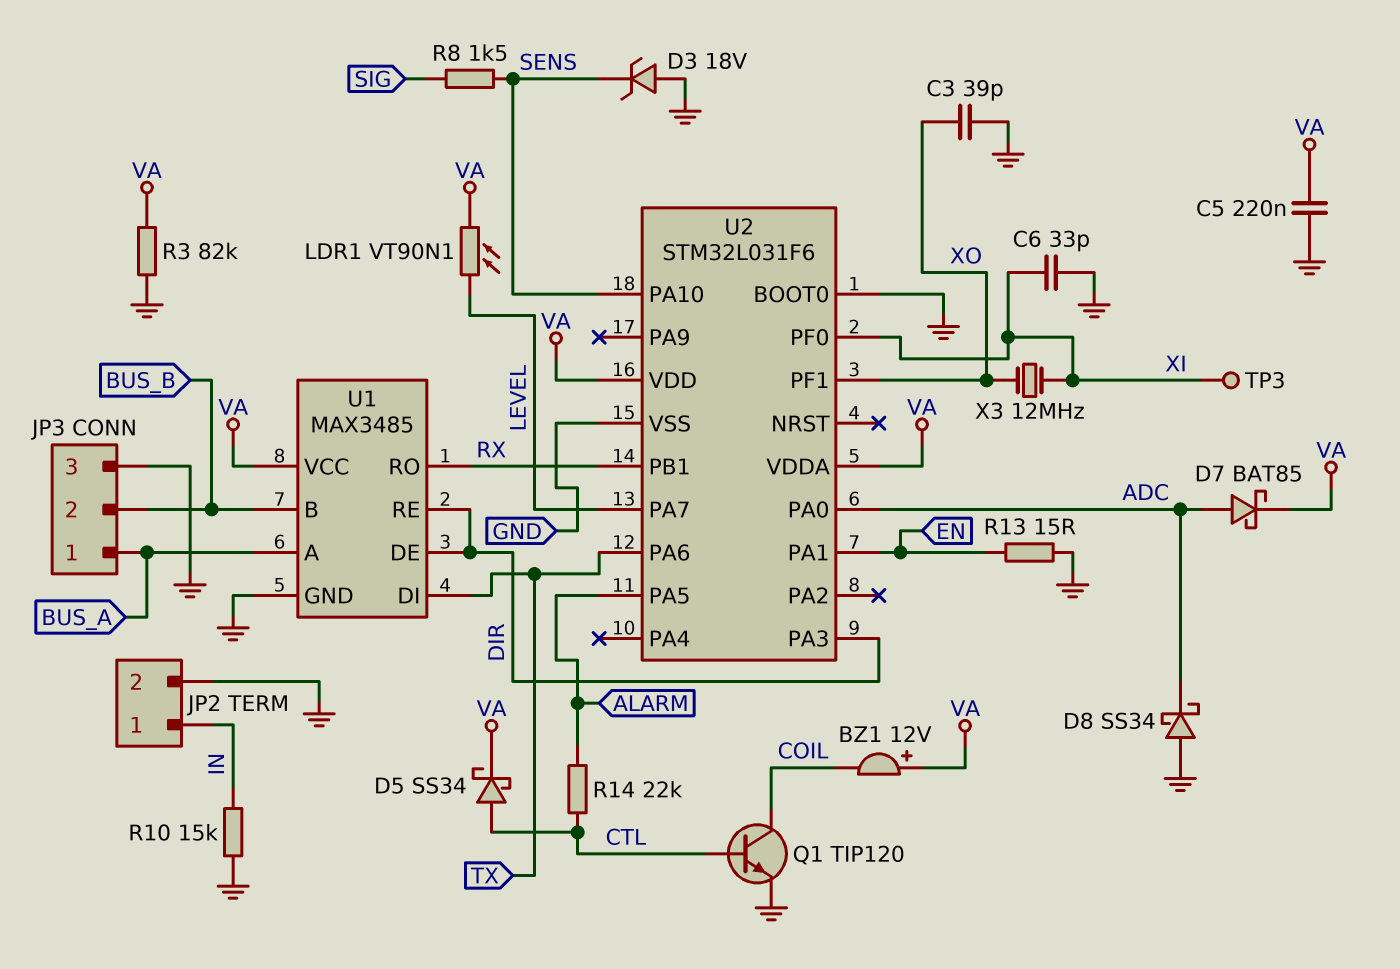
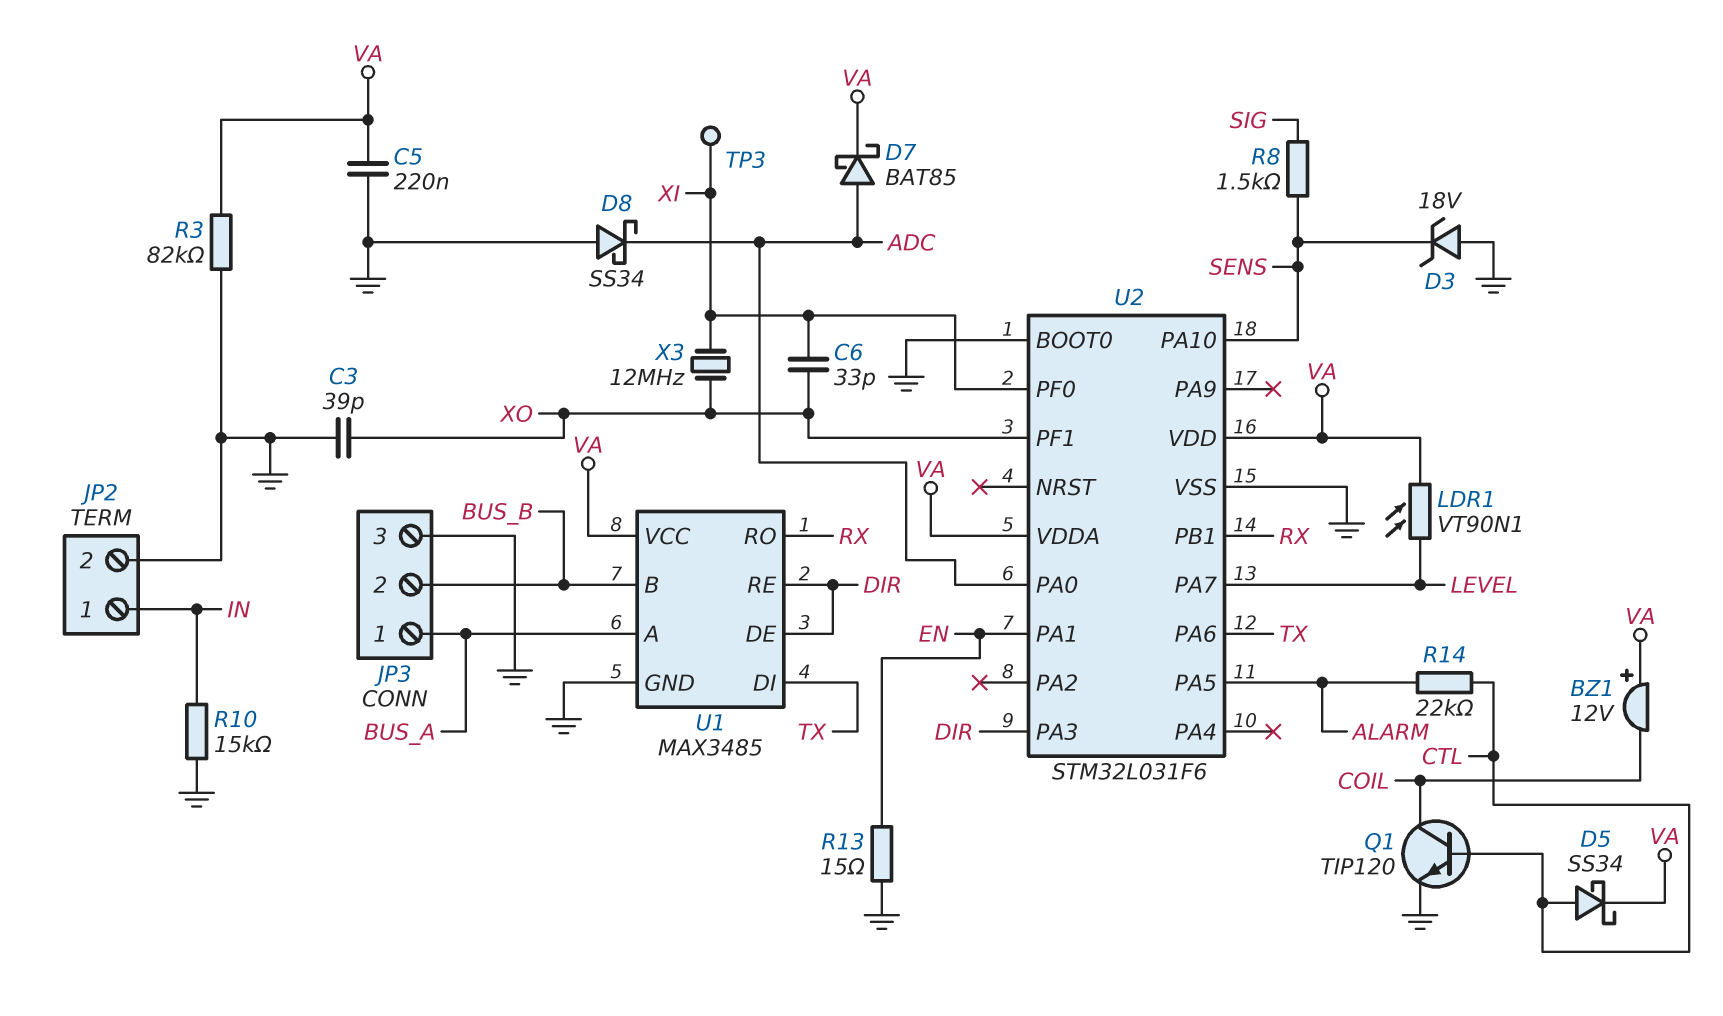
C6: 33pF (GND, XI) -> 33pF (XI, XO)

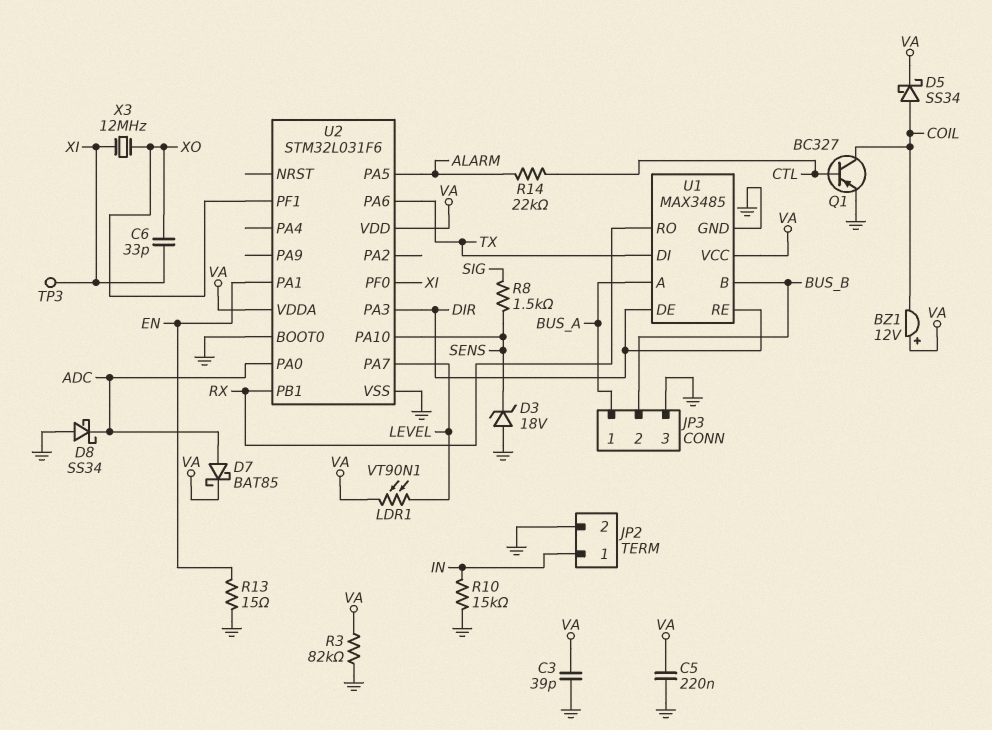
C3: 39pF (GND, XO) -> 39pF (GND, VA)
D5: schottky SS34 (A CTL, K VA) -> schottky SS34 (A COIL, K VA)
Q1: NPN TIP120 (B CTL, C COIL, E GND) -> PNP BC327 (B CTL, C COIL, E GND)

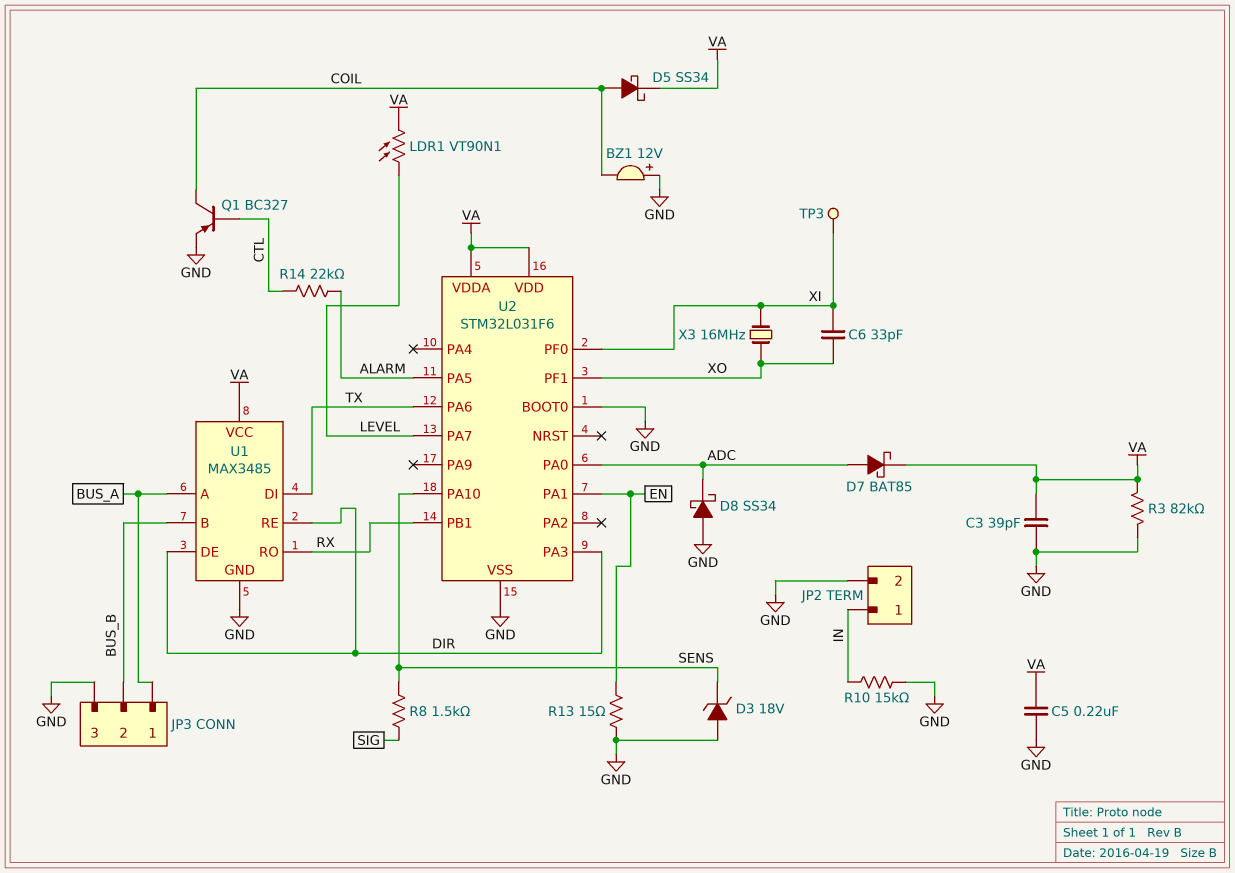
BZ1: buzzer 12V (plus VA, minus COIL) -> buzzer 12V (plus GND, minus COIL)
X3: 12MHz (XI, XO) -> 16MHz (XI, XO)

